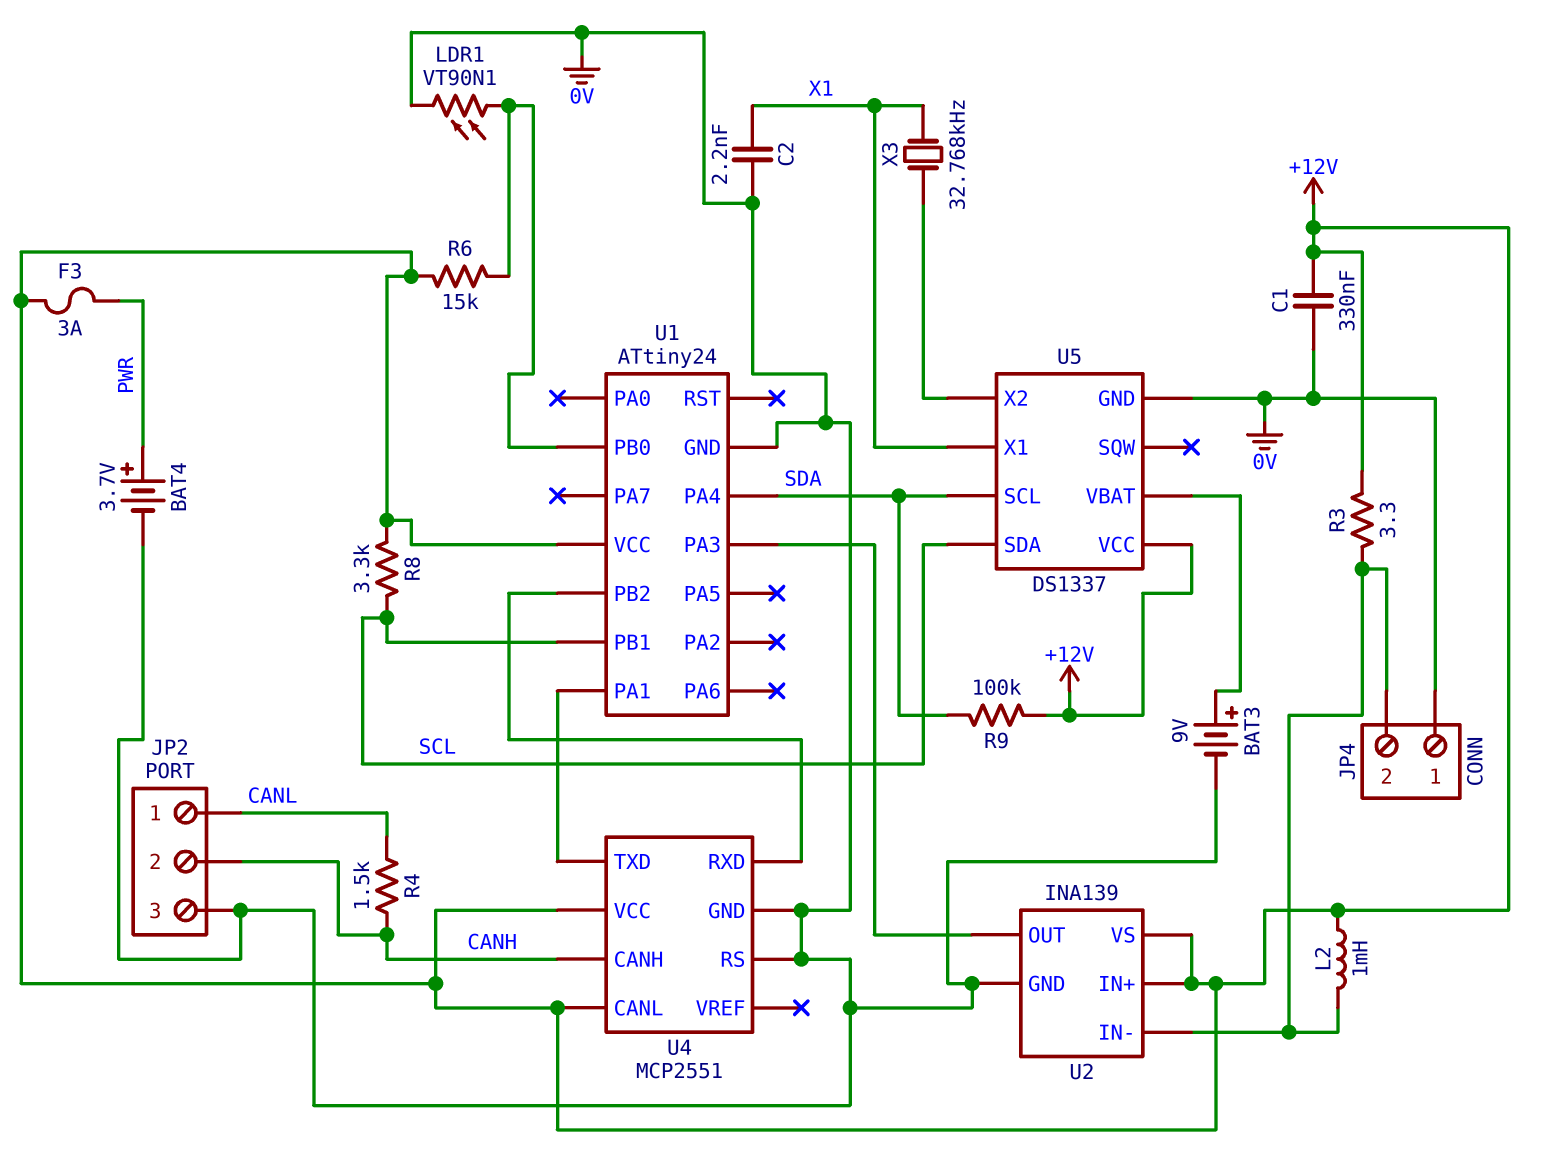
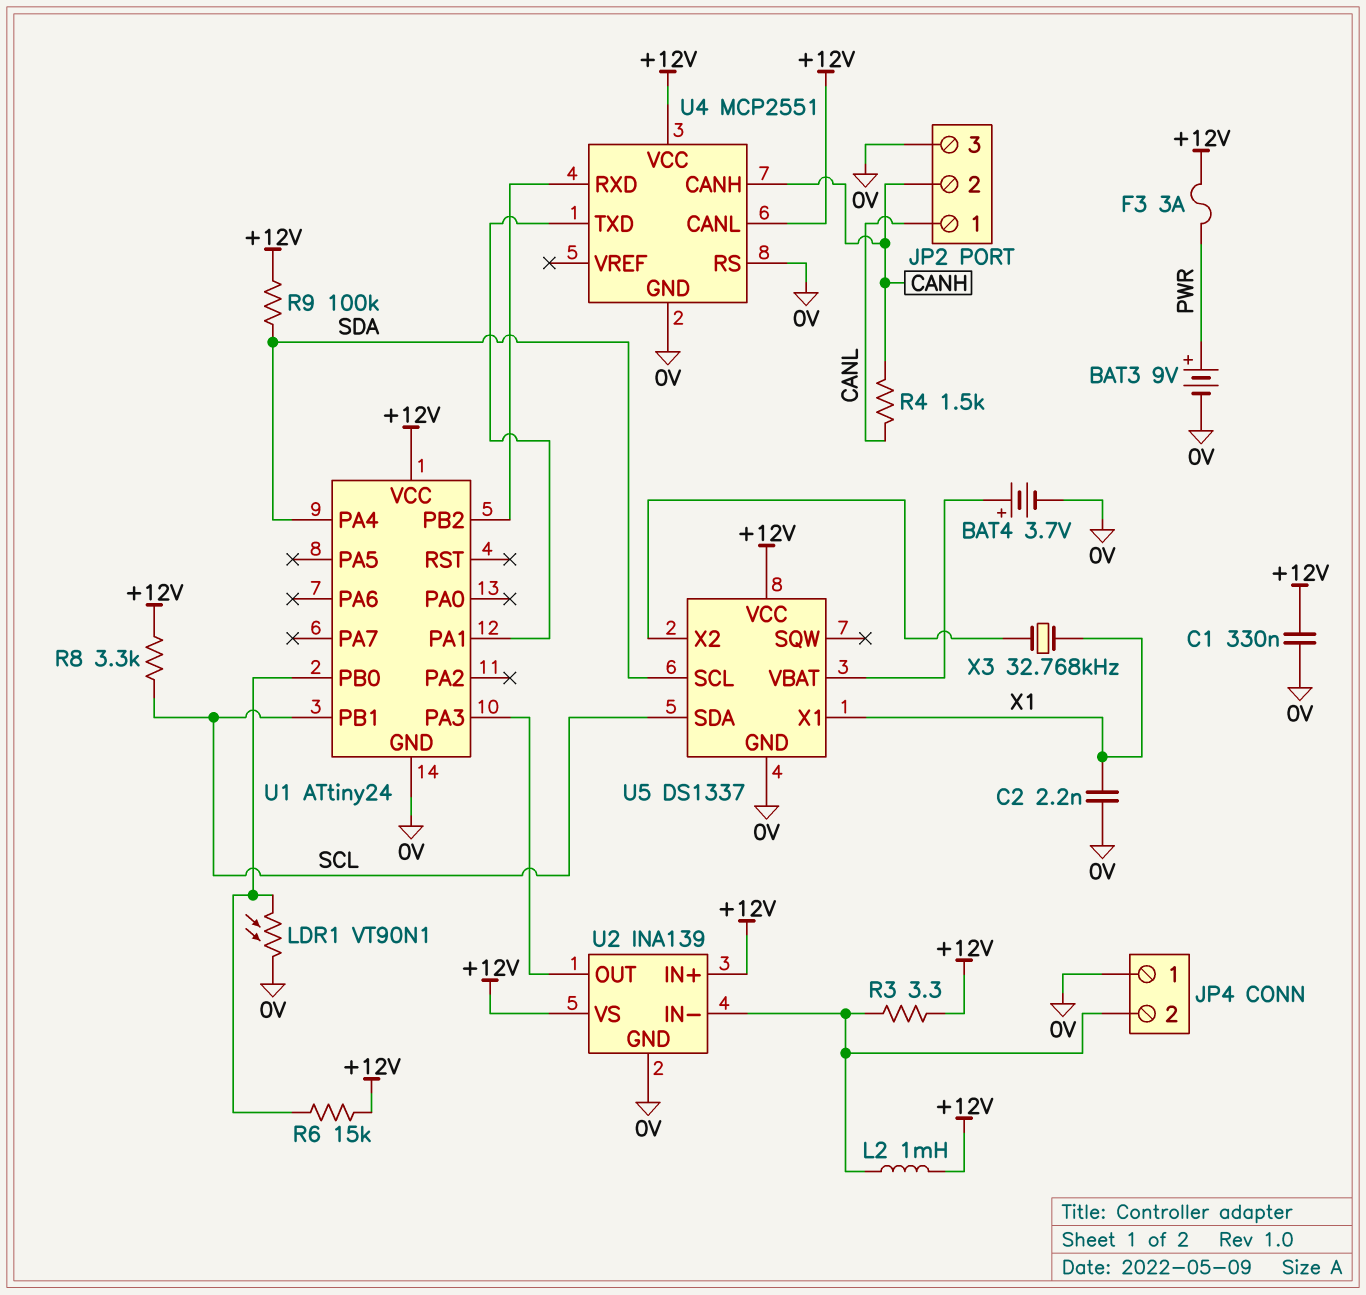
BAT3: 9V (plus U5/VBAT, minus 0V) -> 9V (plus PWR, minus 0V)
BAT4: 3.7V (plus PWR, minus 0V) -> 3.7V (plus U5/VBAT, minus 0V)

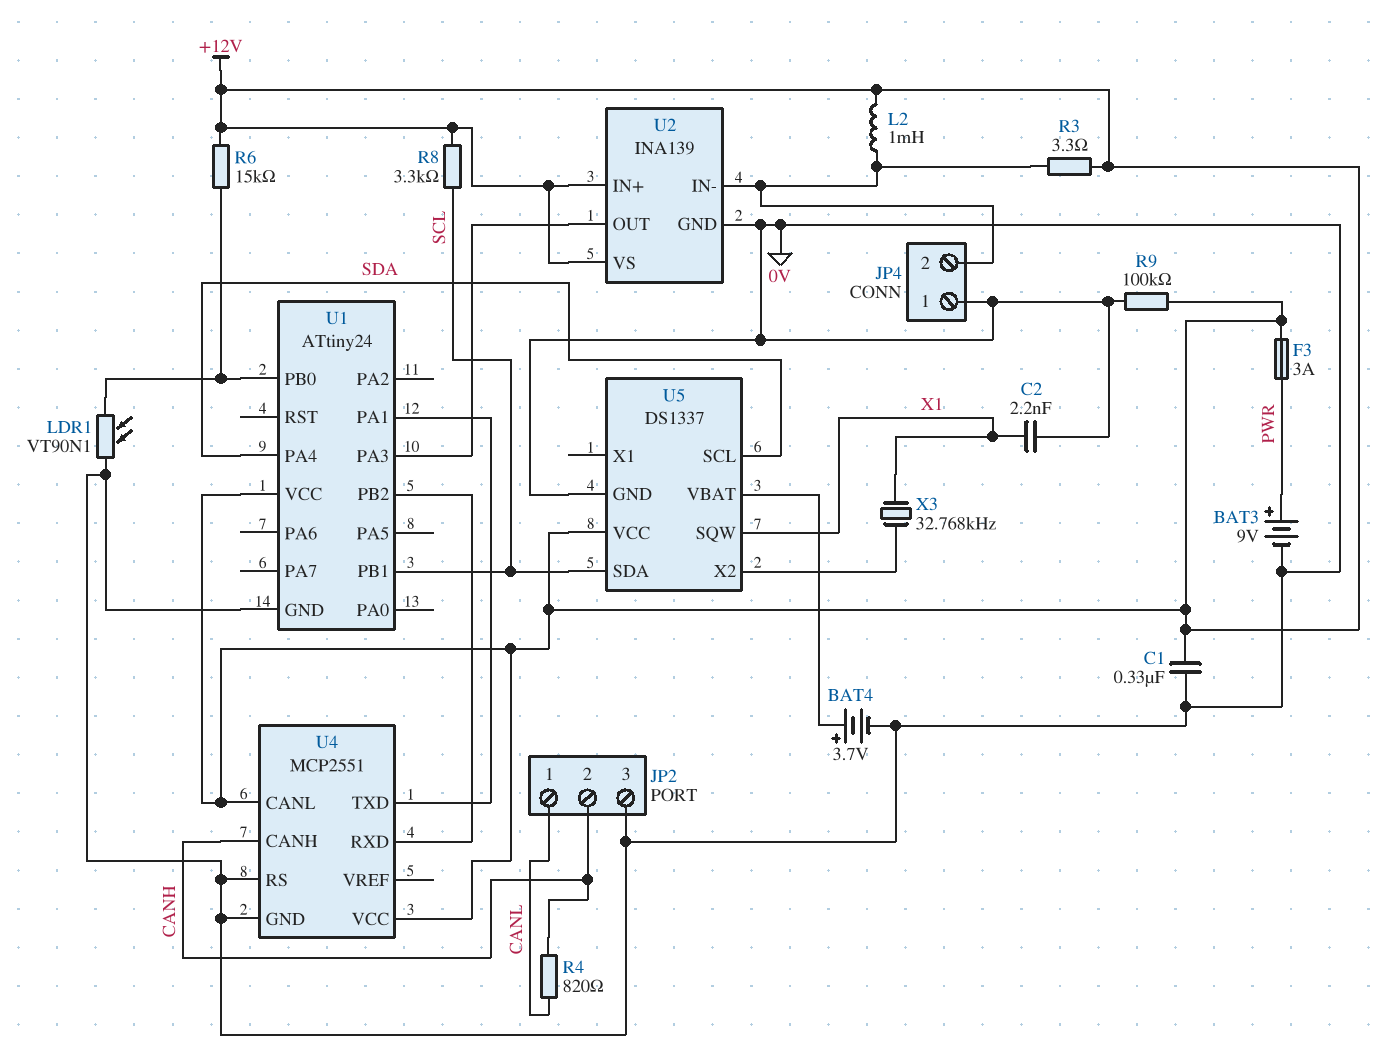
R4: 1.5k (CANH, CANL) -> 820 (CANH, CANL)
R9: 100k (+12V, SDA) -> 100k (+12V, 0V)
U5 pin SQW: none -> X1
U5 pin X1: X1 -> none

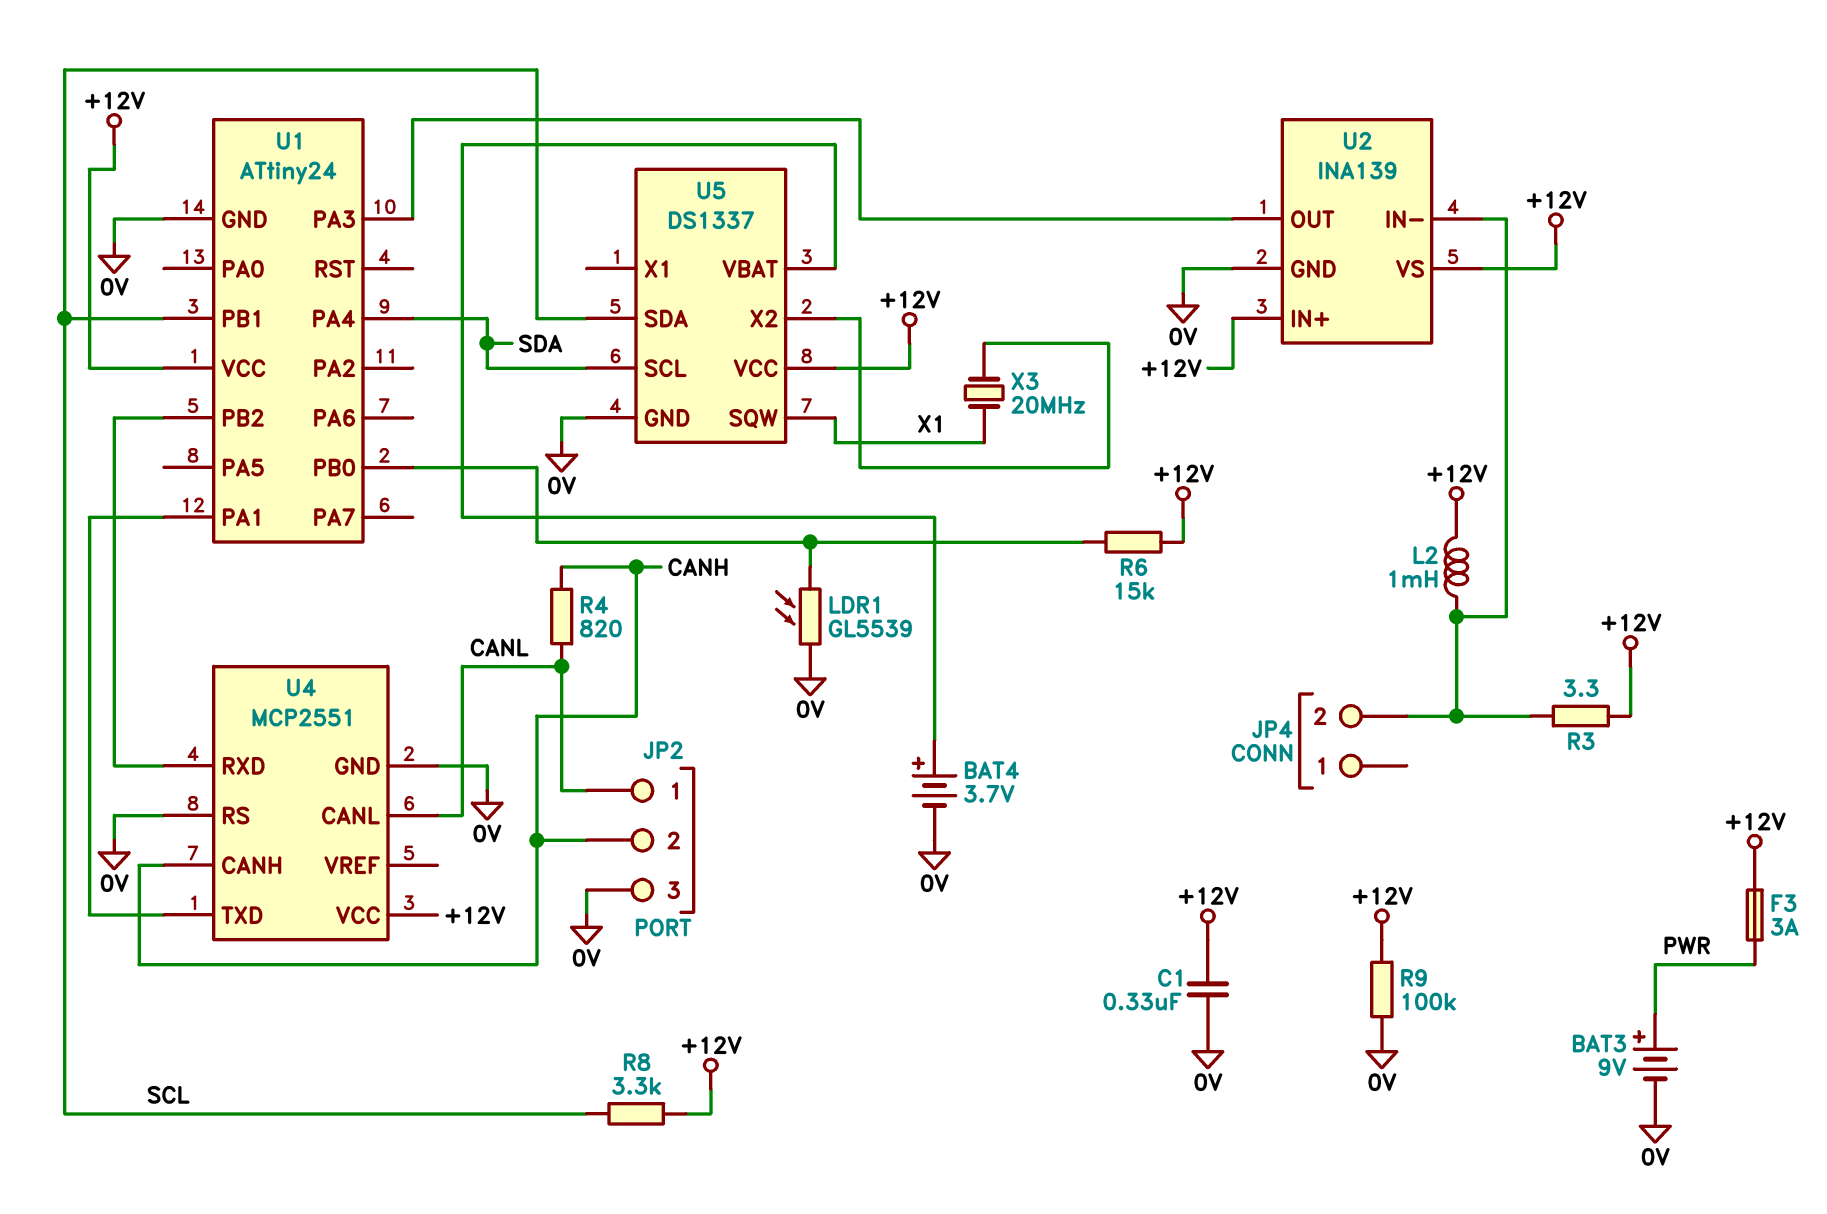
C2: 2.2nF (0V, X1) -> none
JP4 pin 1: 0V -> none
LDR1: VT90N1 (0V, U1/PB0) -> GL5539 (0V, U1/PB0)
U4 pin CANL: +12V -> CANL
X3: 32.768kHz (U5/X2, X1) -> 20MHz (U5/X2, X1)

